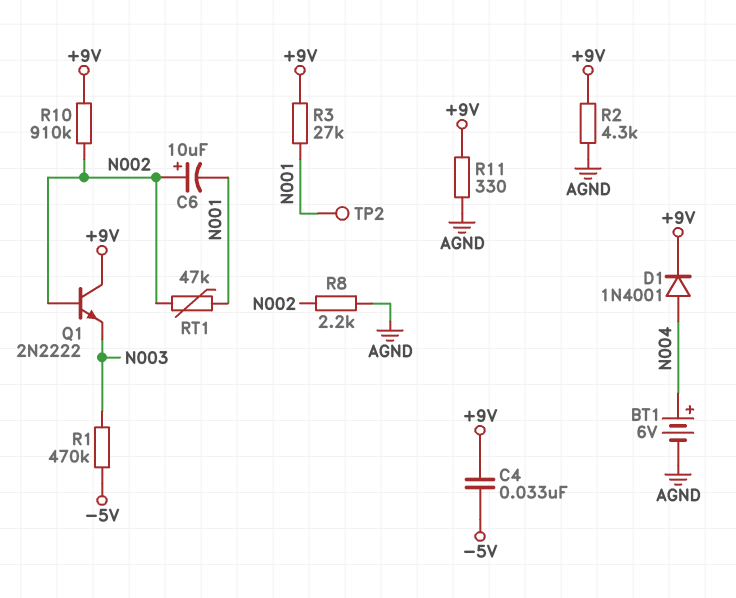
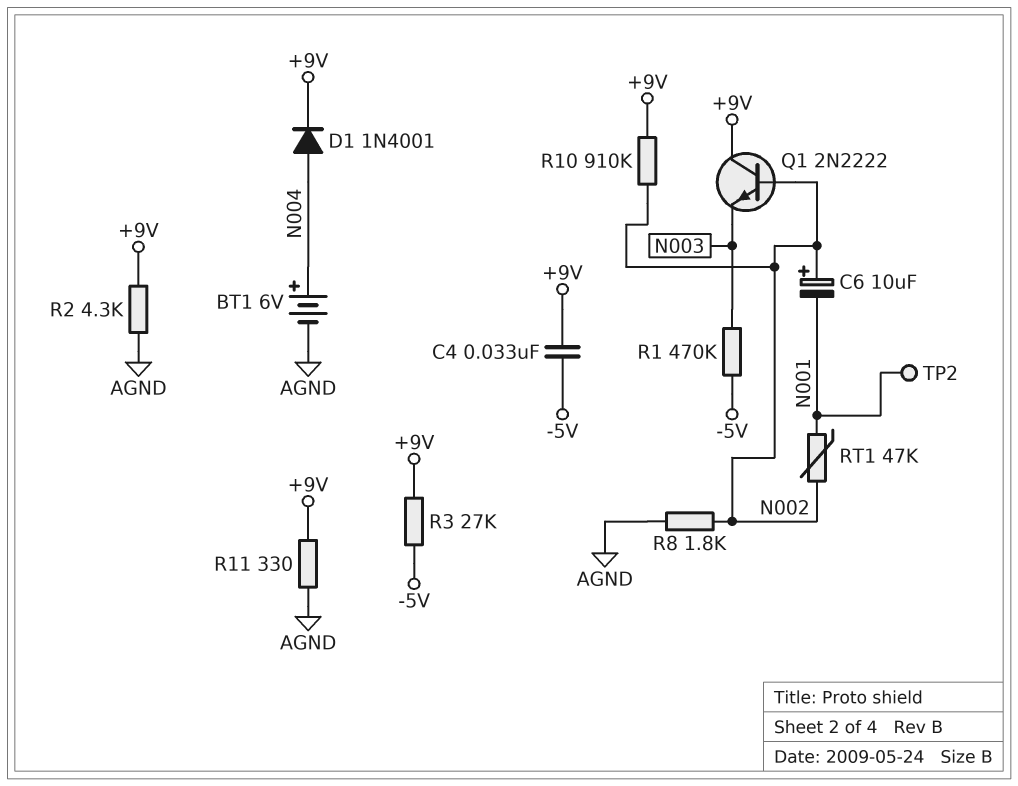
R3: 27k (+9V, N001) -> 27k (+9V, -5V)
R8: 2.2k (AGND, N002) -> 1.8k (AGND, N002)

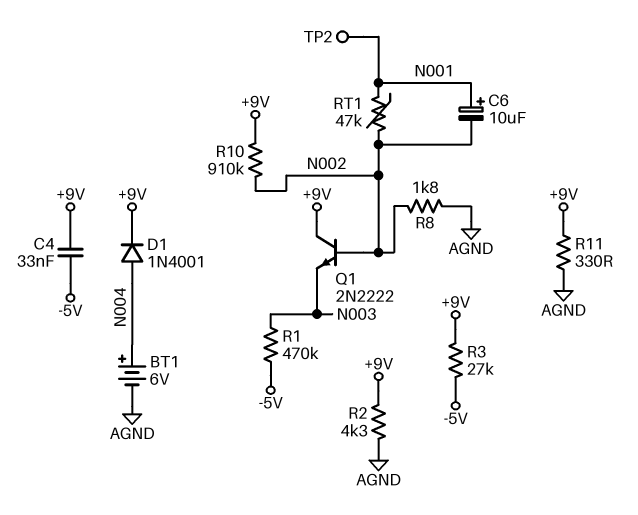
C6: 10uF (plus N002, minus N001) -> 10uF (plus N001, minus N002)

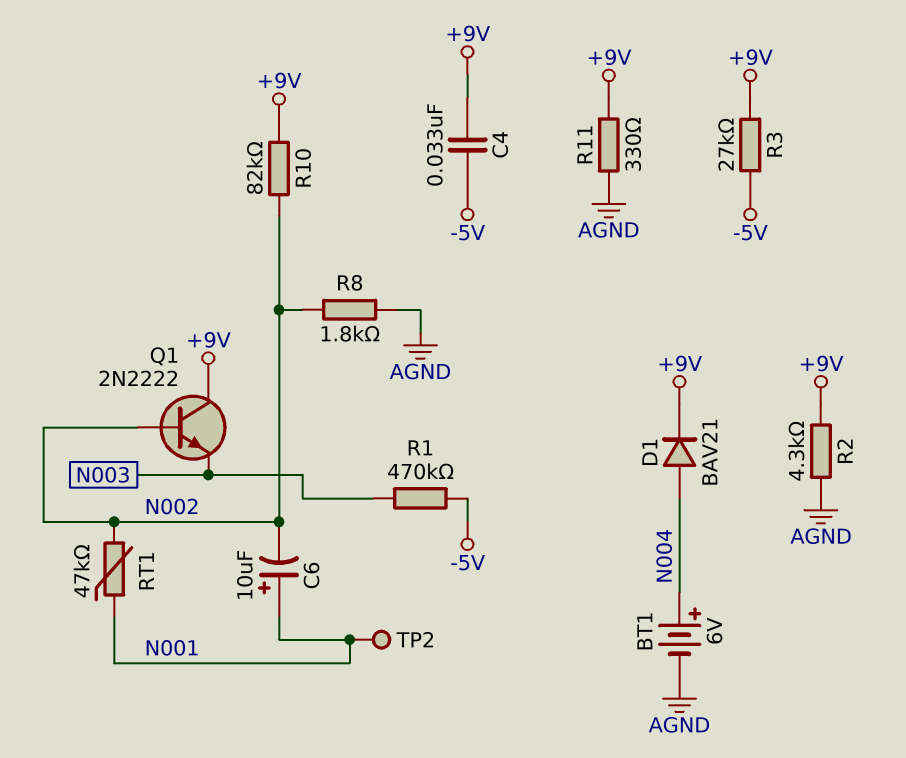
D1: diode 1N4001 (A N004, K +9V) -> diode BAV21 (A N004, K +9V)
R10: 910k (+9V, N002) -> 82k (+9V, N002)

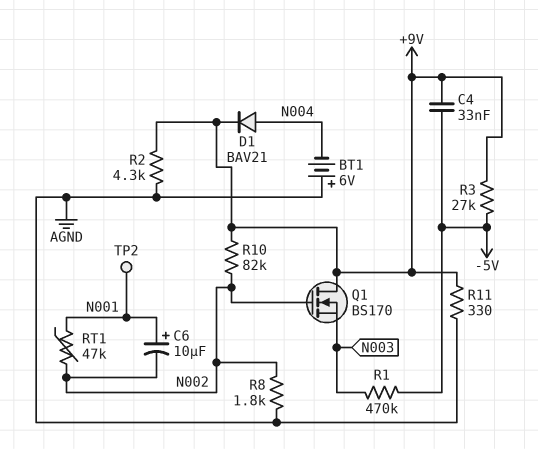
BT1: 6V (plus N004, minus AGND) -> 6V (plus AGND, minus N004)
Q1: NPN 2N2222 (B N002, C +9V, E N003) -> NMOS BS170 (G N002, D +9V, S N003)

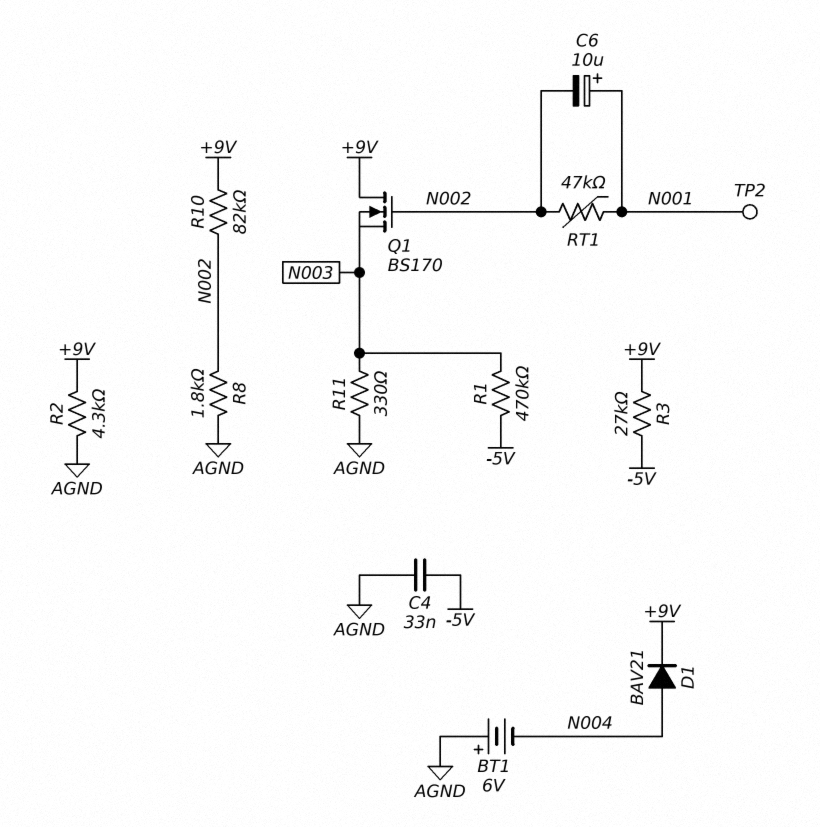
C4: 33nF (+9V, -5V) -> 33nF (-5V, AGND)
R11: 330 (+9V, AGND) -> 330 (AGND, N003)

